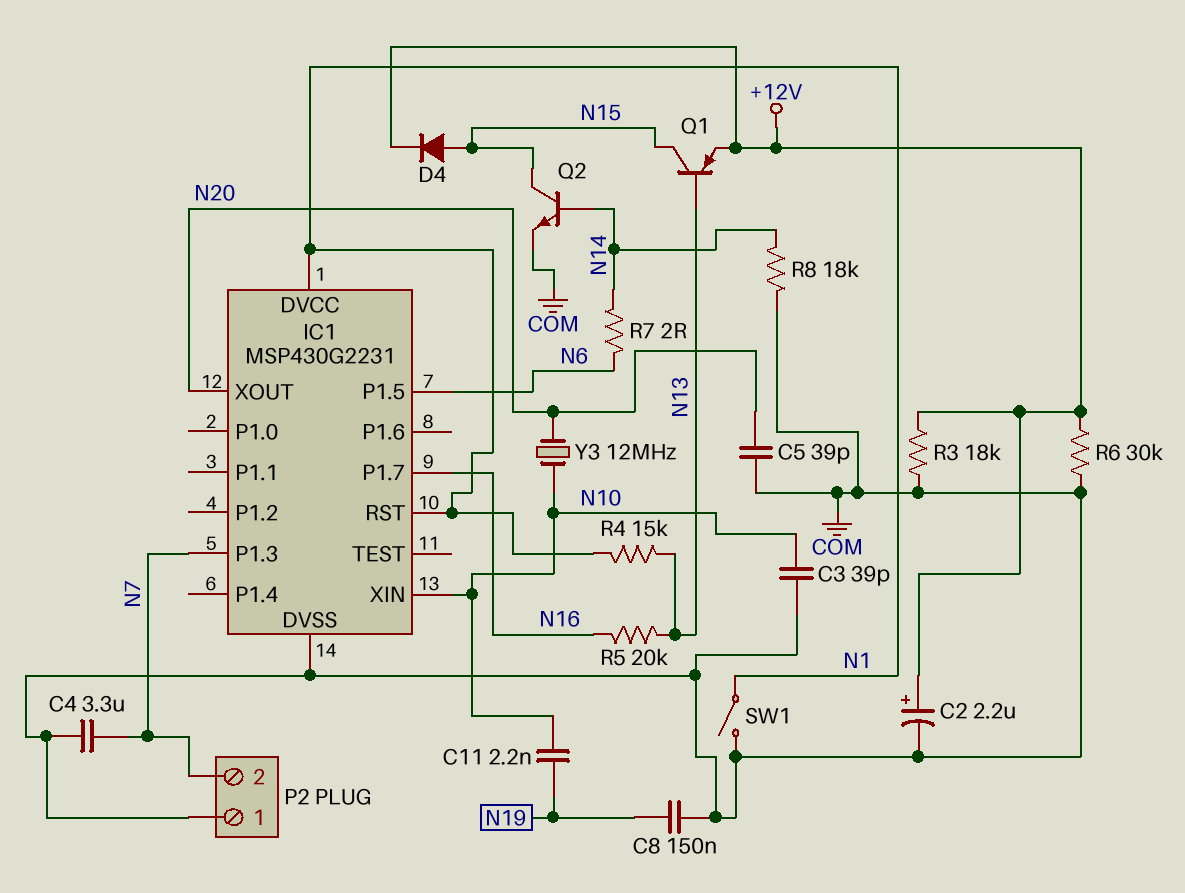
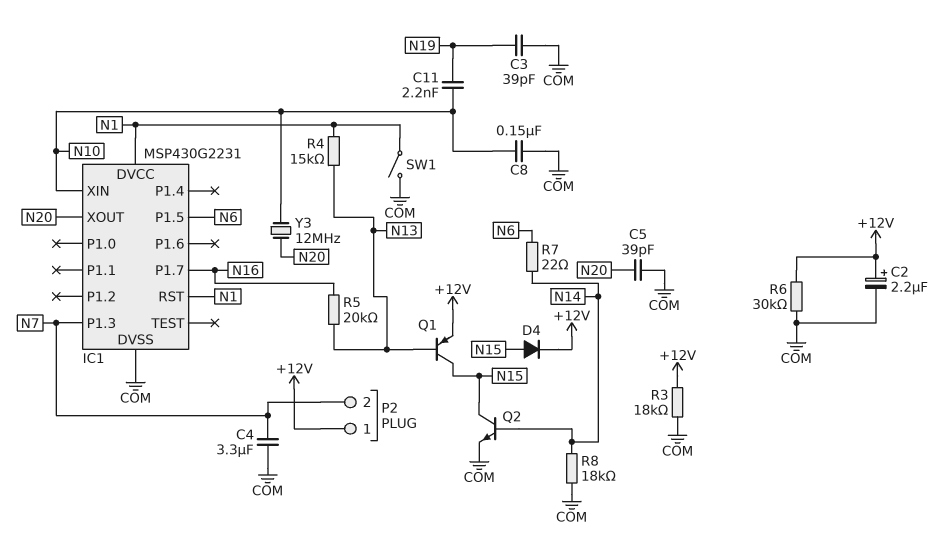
C3: 39pF (COM, N10) -> 39pF (COM, N19)
C8: 150nF (COM, N19) -> 150nF (COM, N10)
P2 pin 1: COM -> +12V
R7: 2 (N6, N14) -> 22 (N6, N14)

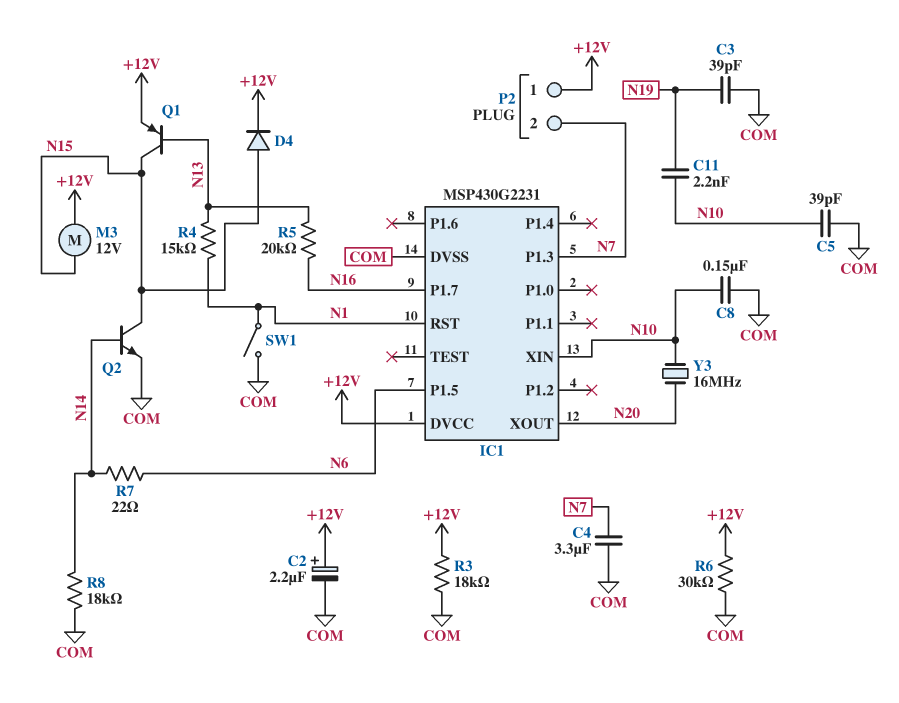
C5: 39pF (COM, N20) -> 39pF (COM, N10)
IC1 pin DVCC: N1 -> +12V
M3: none -> motor 12V (+12V, N15)
Y3: 12MHz (N10, N20) -> 16MHz (N10, N20)

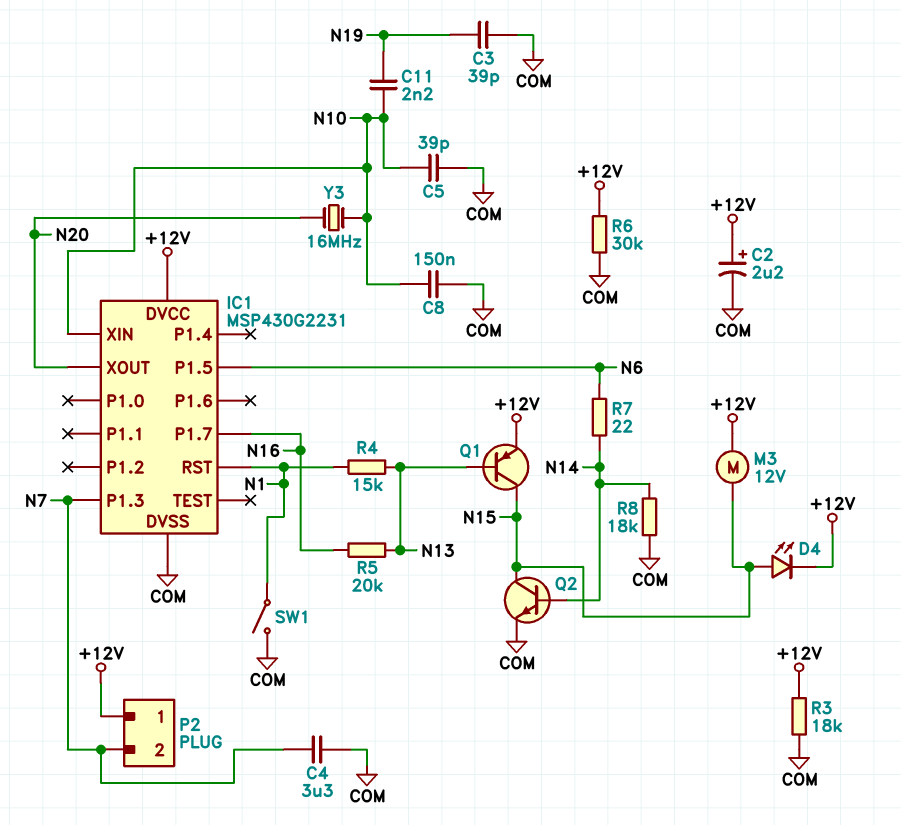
D4: diode (A N15, K +12V) -> LED (A N15, K +12V)

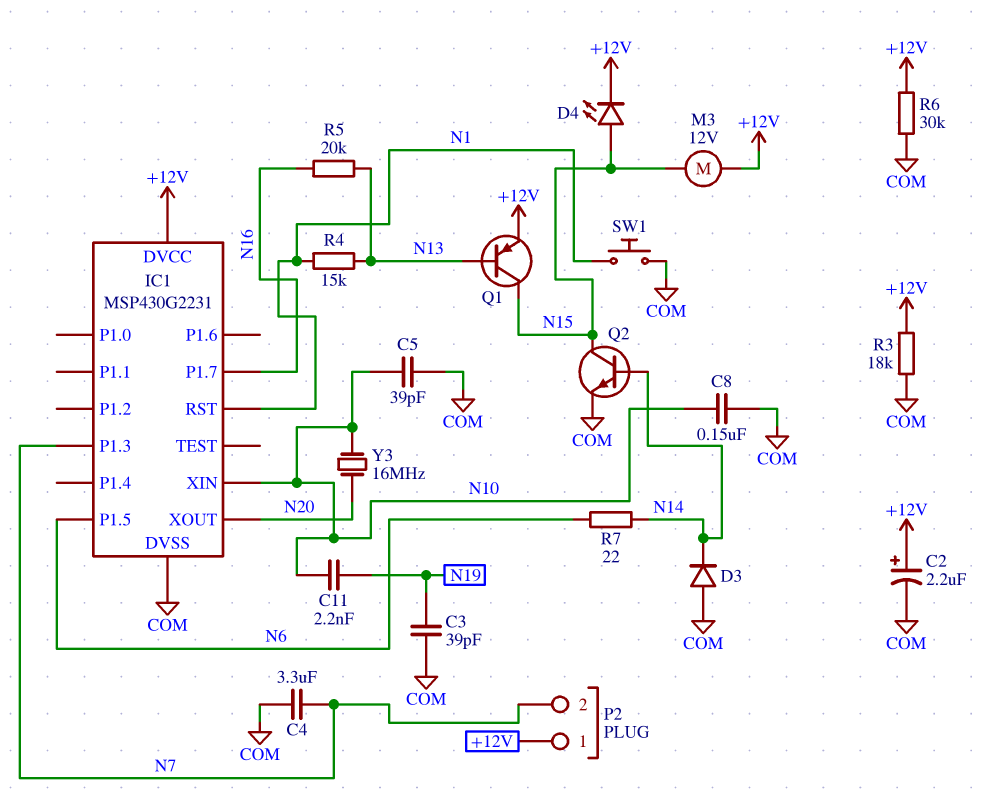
D3: none -> diode (A COM, K N14)
R8: 18k (COM, N14) -> none
SW1: switch (COM, N1) -> button (COM, N1)

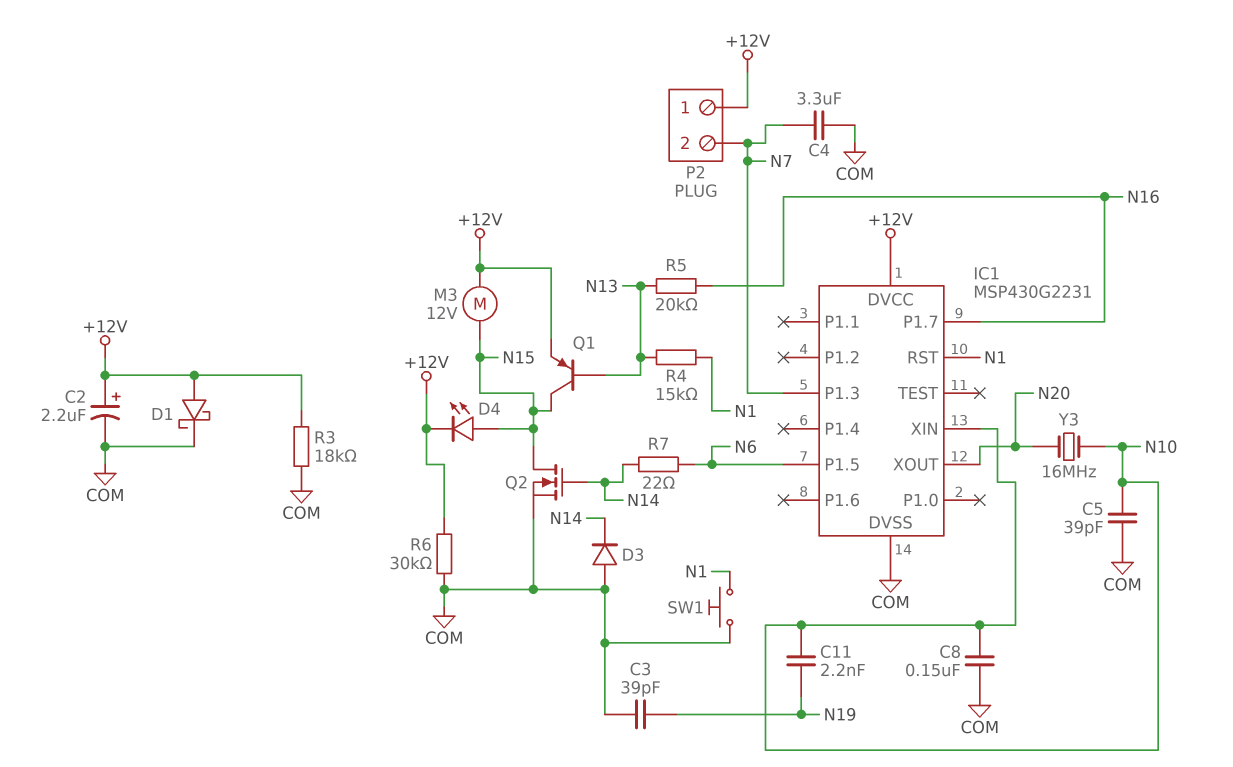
D1: none -> schottky (A +12V, K COM)
Q2: NPN (B N14, C N15, E COM) -> NMOS (G N14, D N15, S COM)

